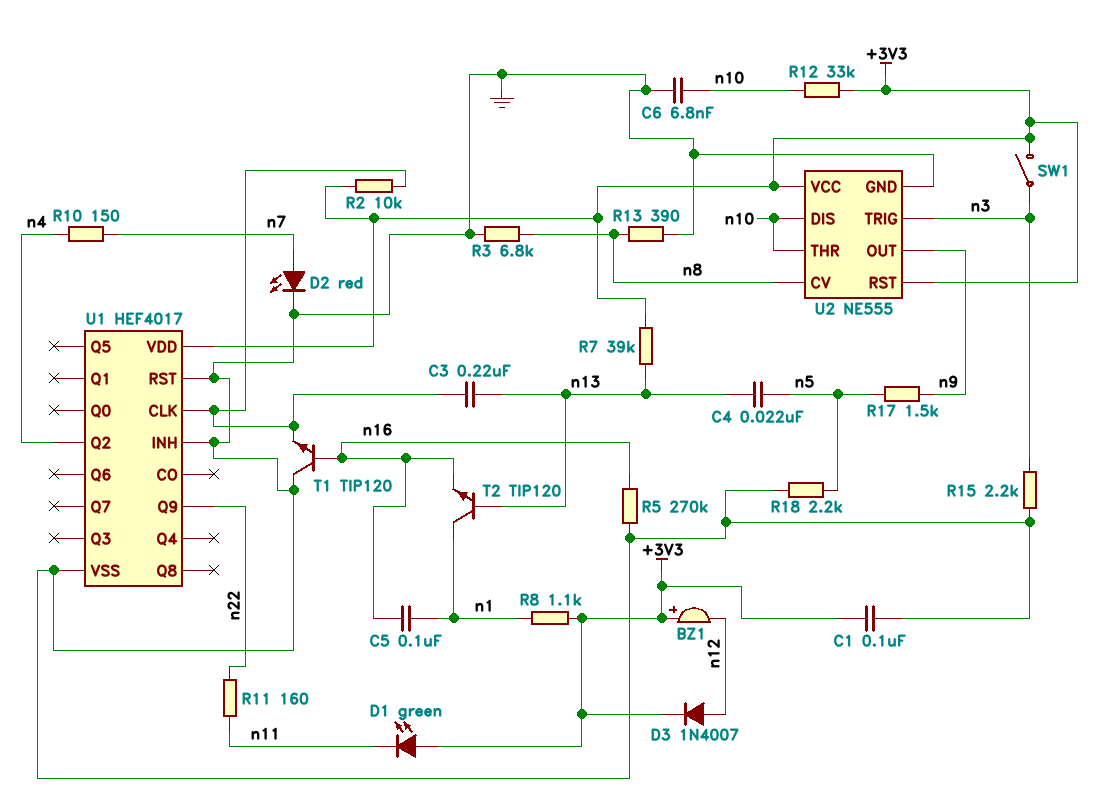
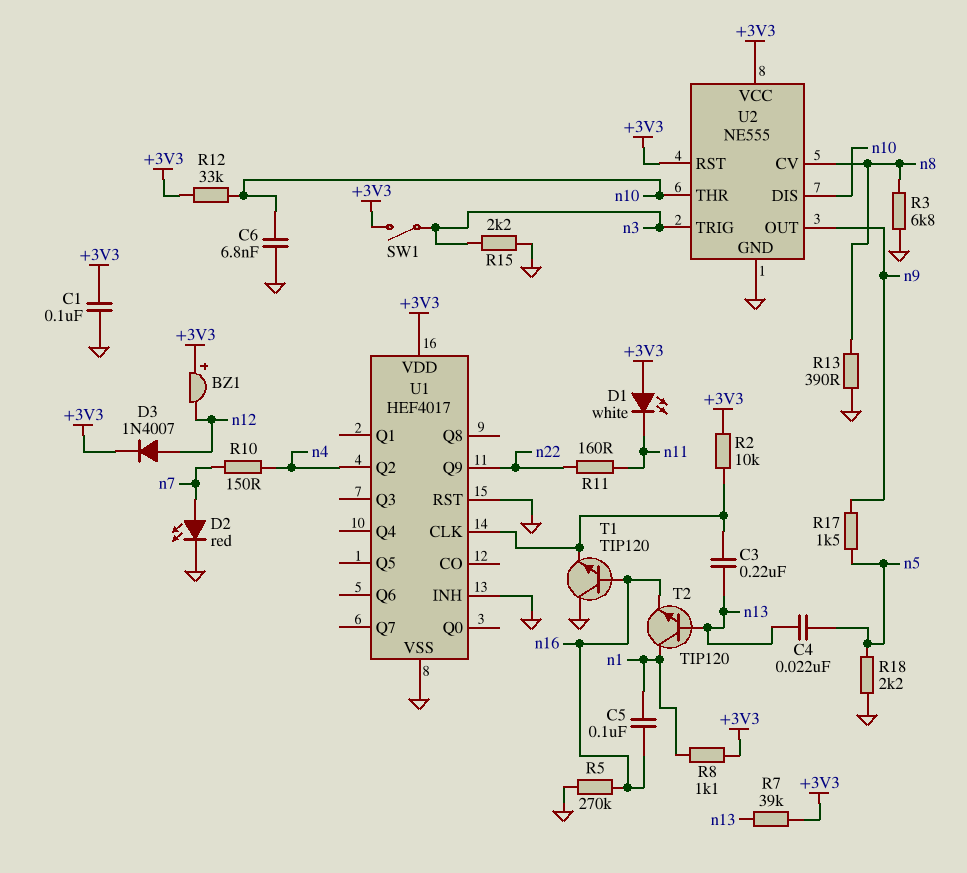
D1: LED green (A +3V3, K n11) -> LED white (A +3V3, K n11)

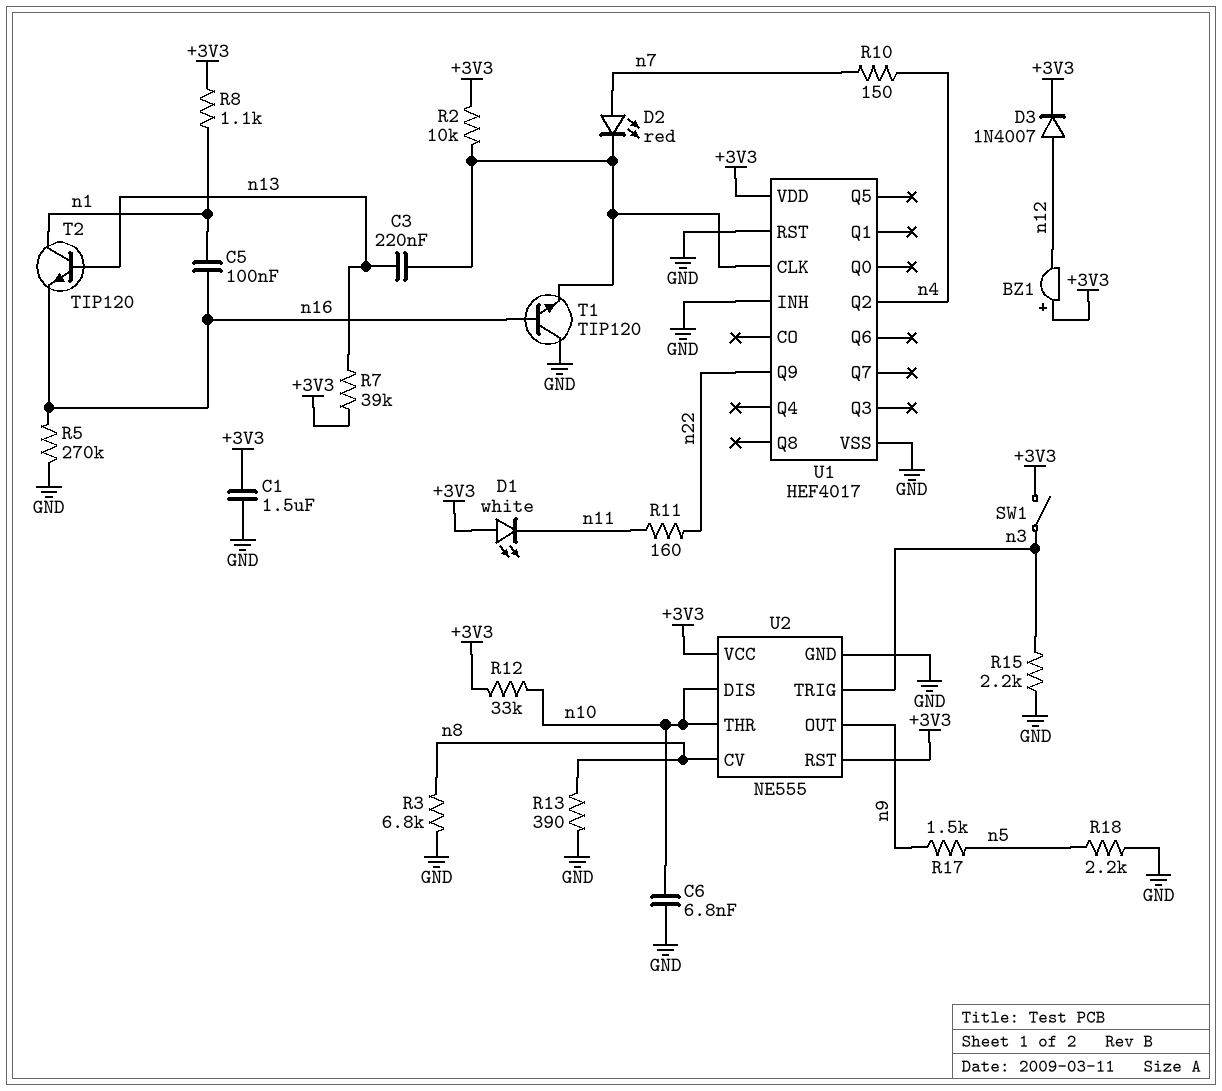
C1: 100nF (+3V3, GND) -> 1.5uF (+3V3, GND)
C4: 22nF (n5, n13) -> none
D2: LED red (A n7, K GND) -> LED red (A n7, K U1/CLK)

